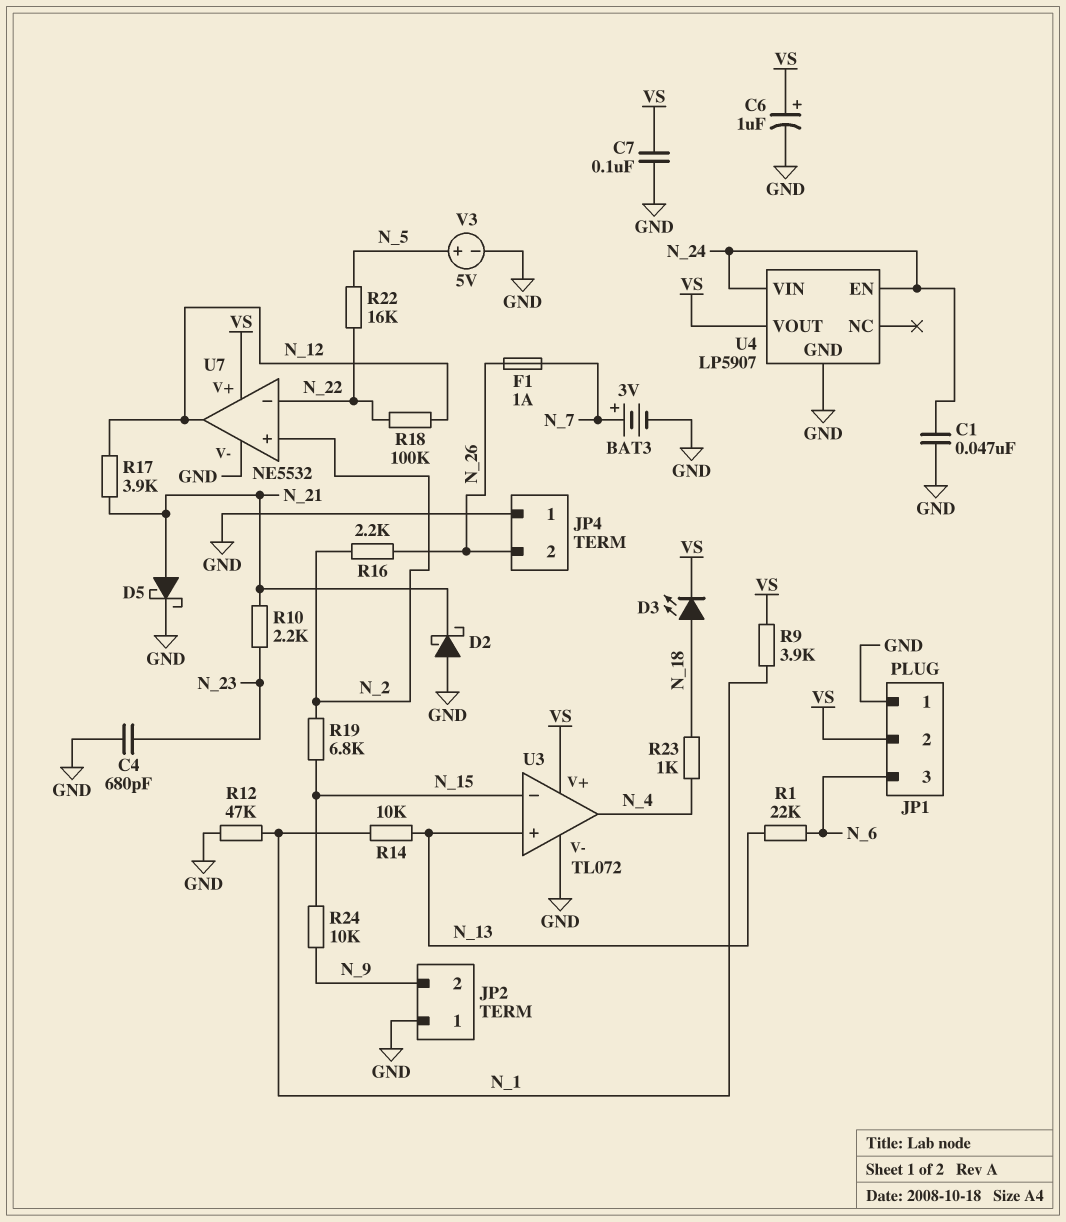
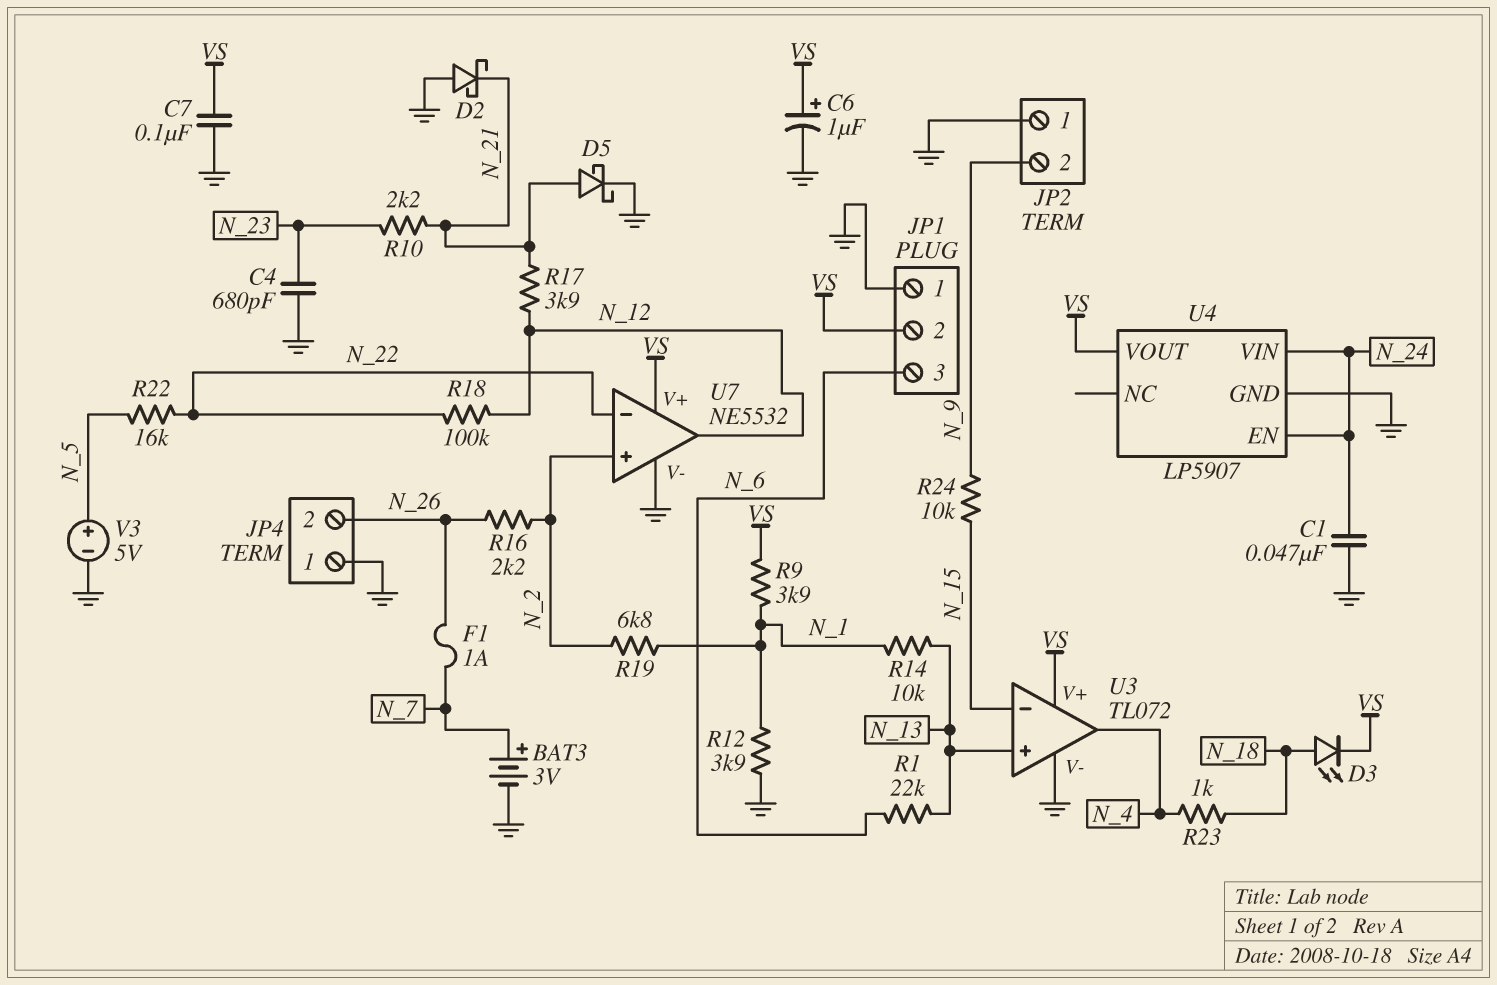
R12: 47k (GND, N_1) -> 3.9k (GND, N_1)
R19: 6.8k (N_2, N_15) -> 6.8k (N_1, N_2)

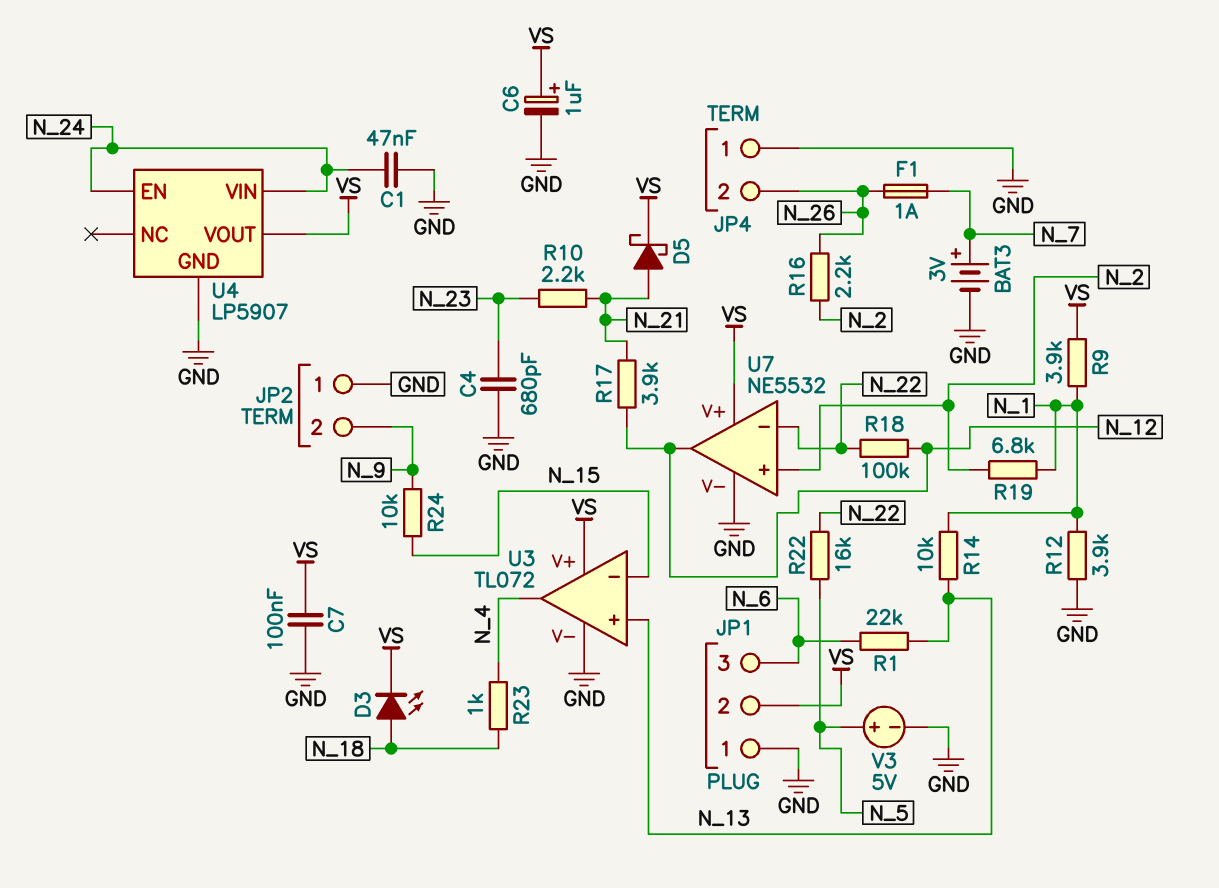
D2: schottky (A GND, K N_21) -> none
D5: schottky (A N_21, K GND) -> schottky (A N_21, K VS)

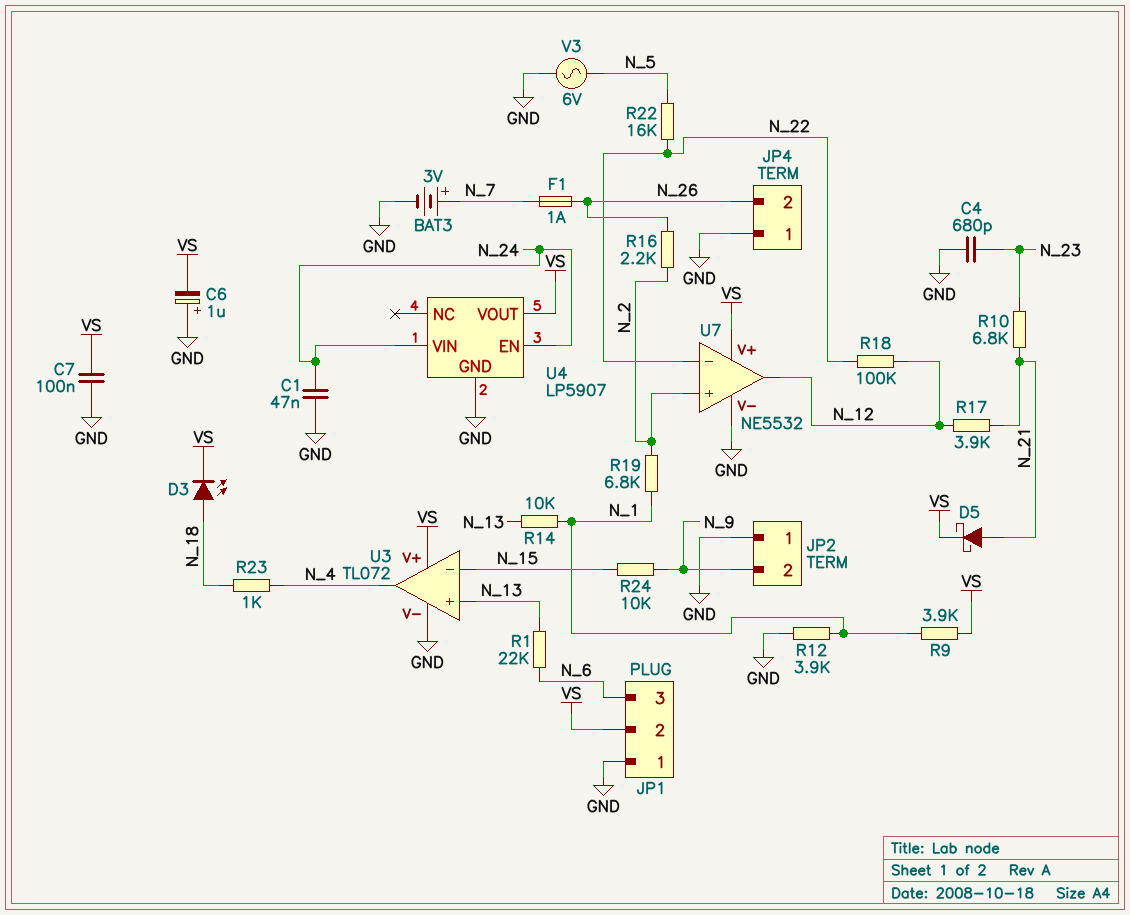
C6: 1uF (plus VS, minus GND) -> 1uF (plus GND, minus VS)
R10: 2.2k (N_21, N_23) -> 6.8k (N_21, N_23)
V3: 5V (plus N_5, minus GND) -> AC 6V (GND, N_5)

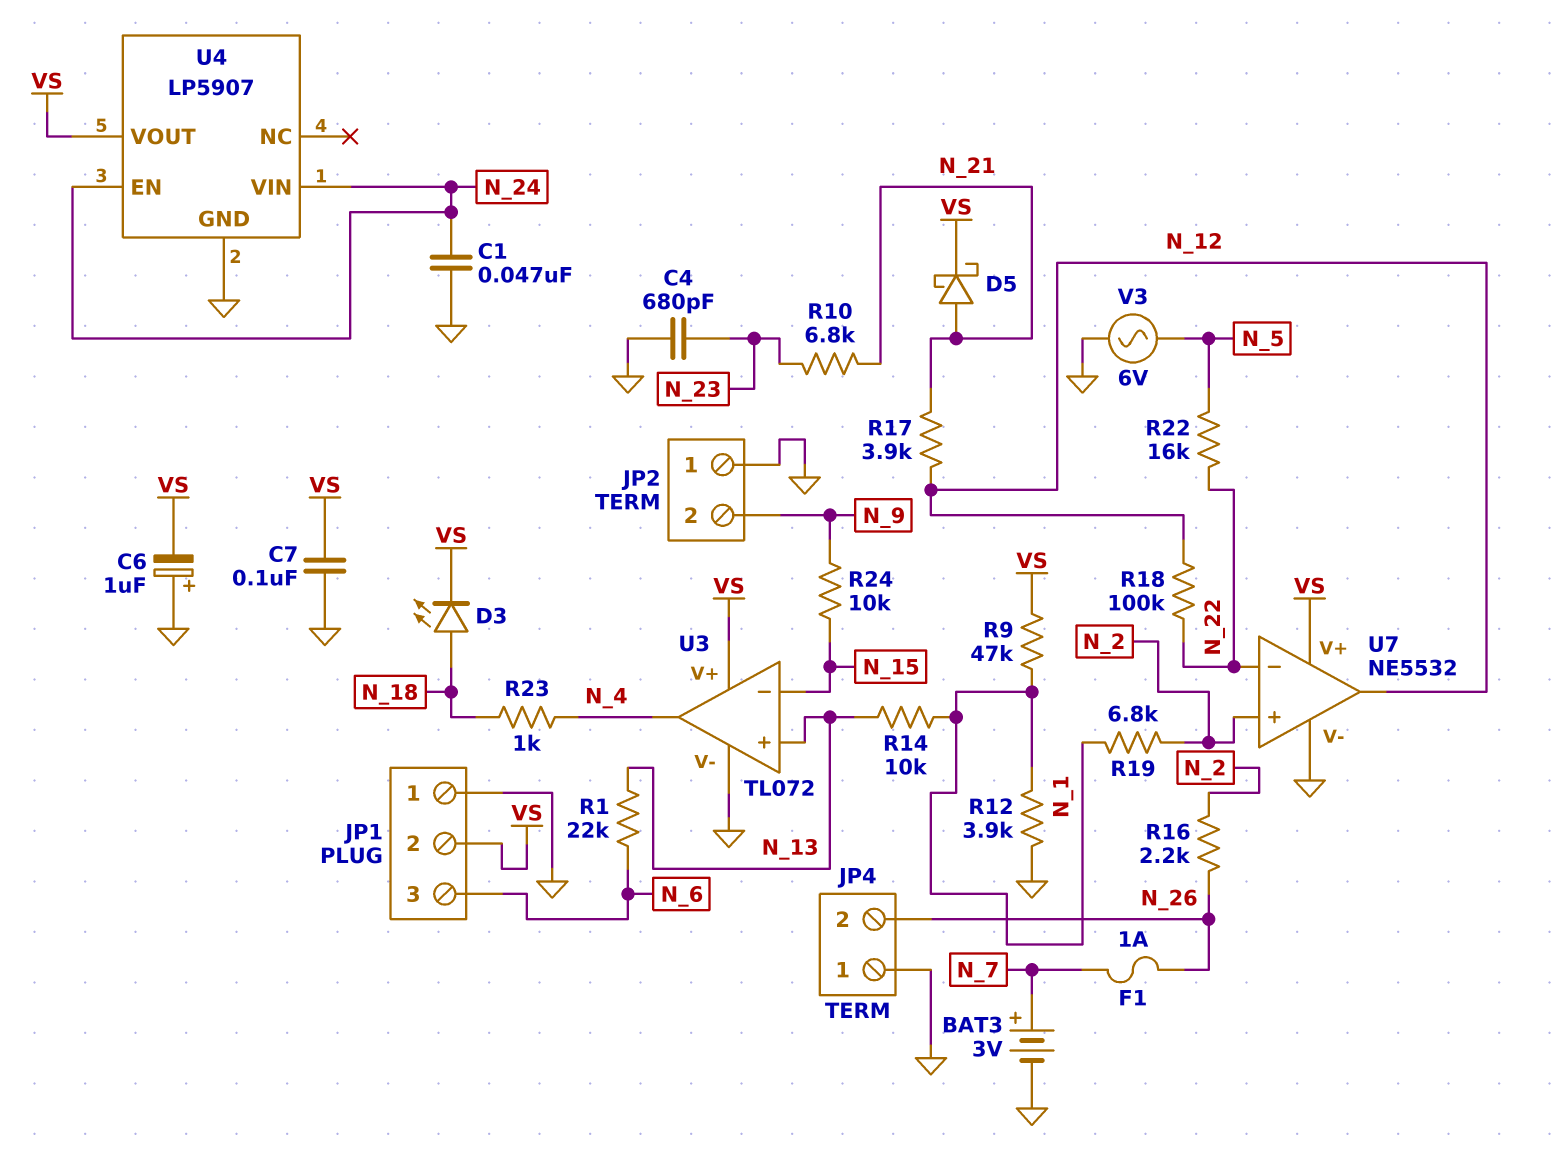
R9: 3.9k (N_1, VS) -> 47k (N_1, VS)

